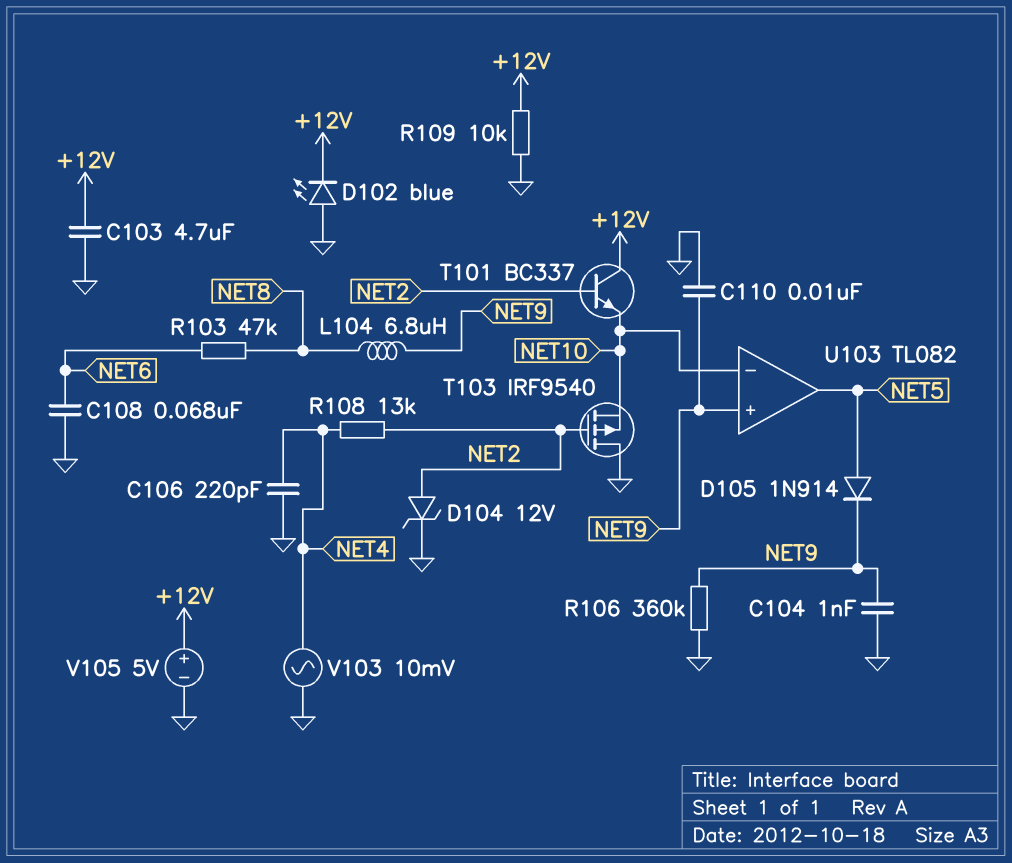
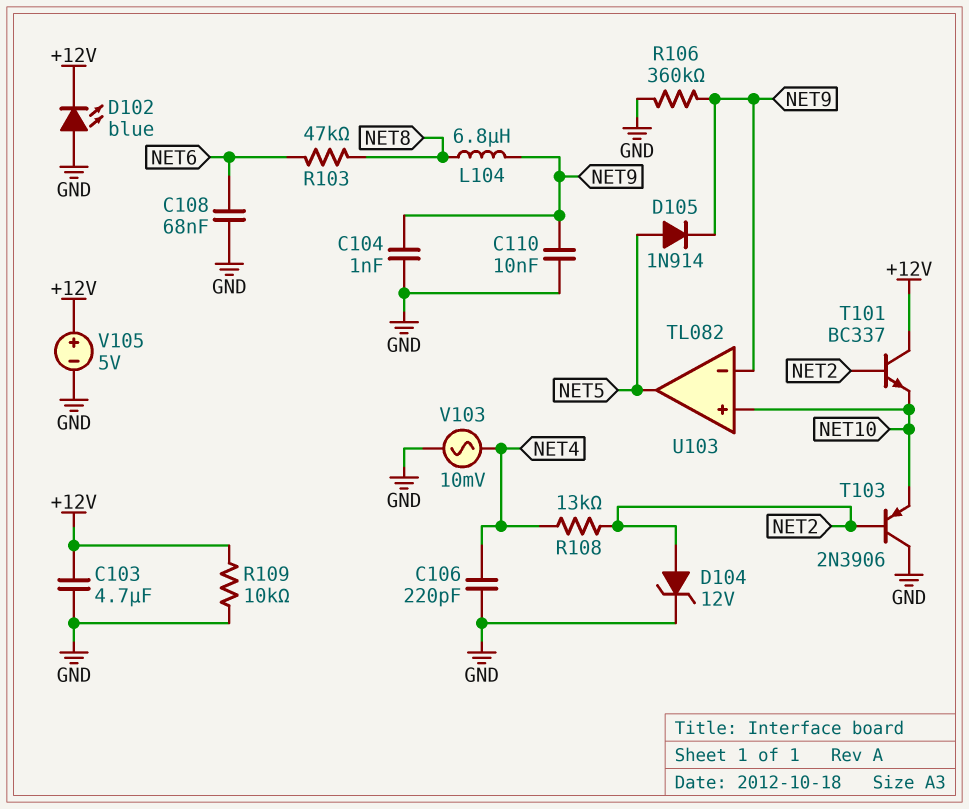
T103: PMOS IRF9540 (G NET2, D GND, S NET10) -> PNP 2N3906 (B NET2, C GND, E NET10)
U103 pin in+: NET9 -> NET10
U103 pin in-: NET10 -> NET9

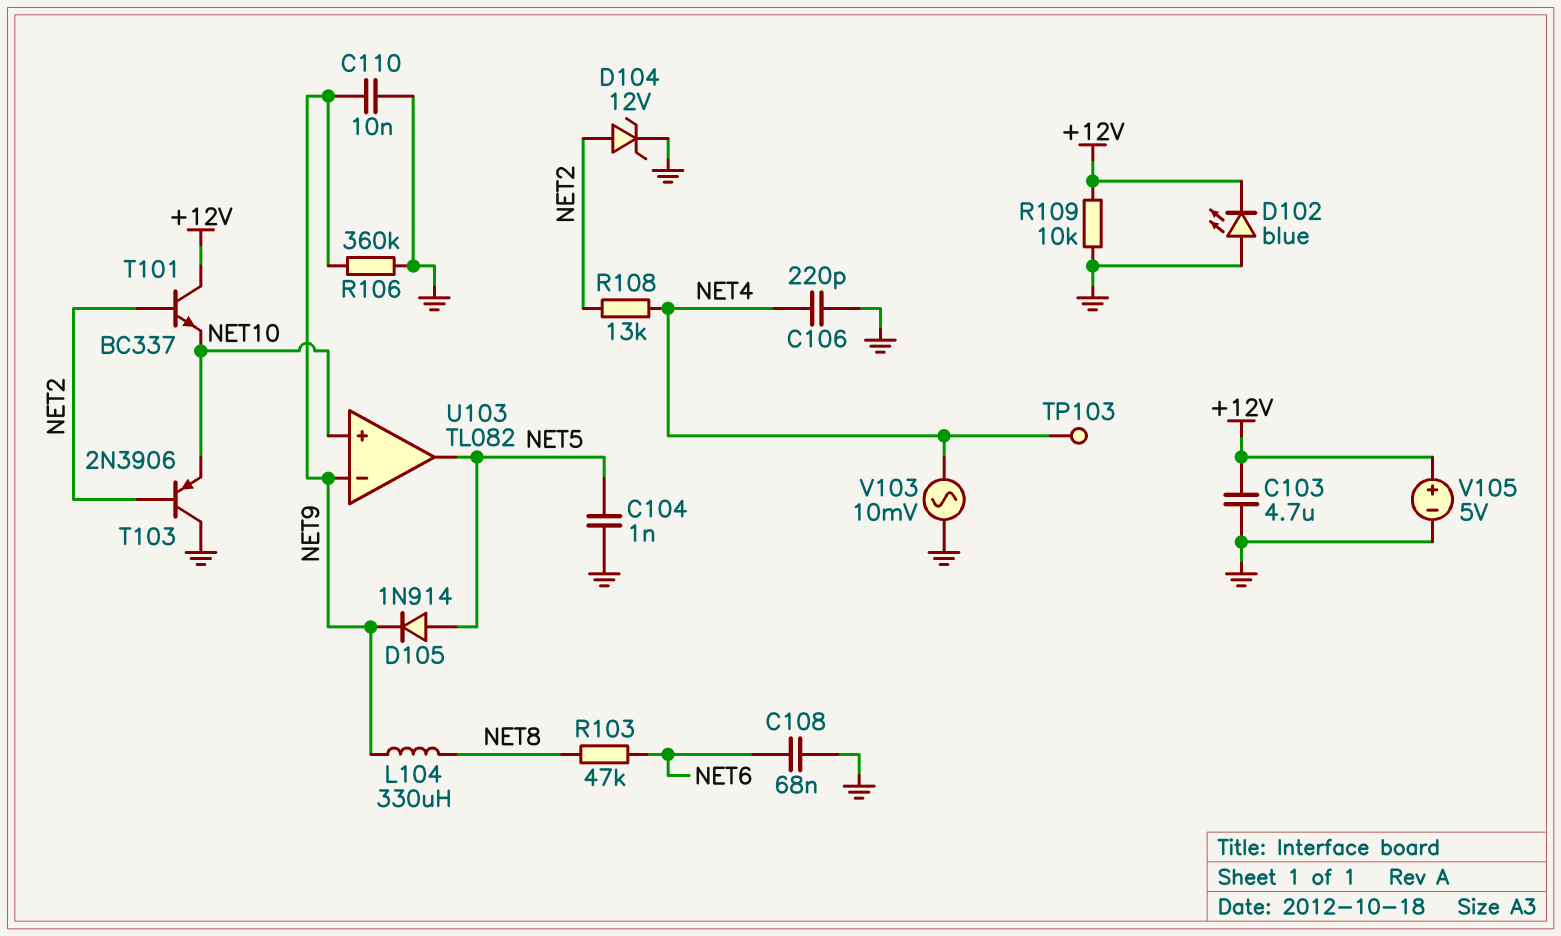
C104: 1nF (GND, NET9) -> 1nF (GND, NET5)
L104: 6.8uH (NET8, NET9) -> 330uH (NET8, NET9)
TP103: none -> test point (NET4)

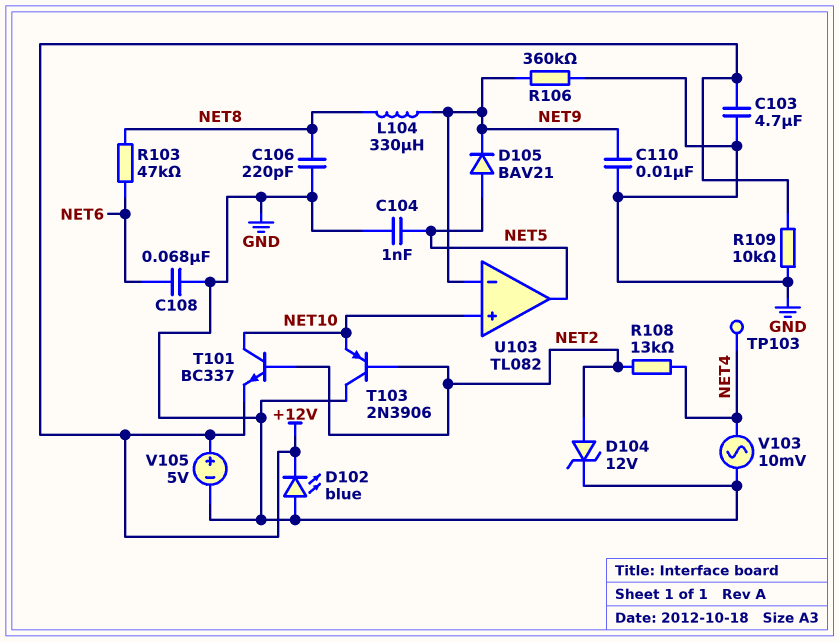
C106: 220pF (GND, NET4) -> 220pF (GND, NET8)
D105: diode 1N914 (A NET5, K NET9) -> diode BAV21 (A NET5, K NET9)
T101: NPN BC337 (B NET2, C +12V, E NET10) -> NPN BC337 (B NET2, C NET10, E +12V)

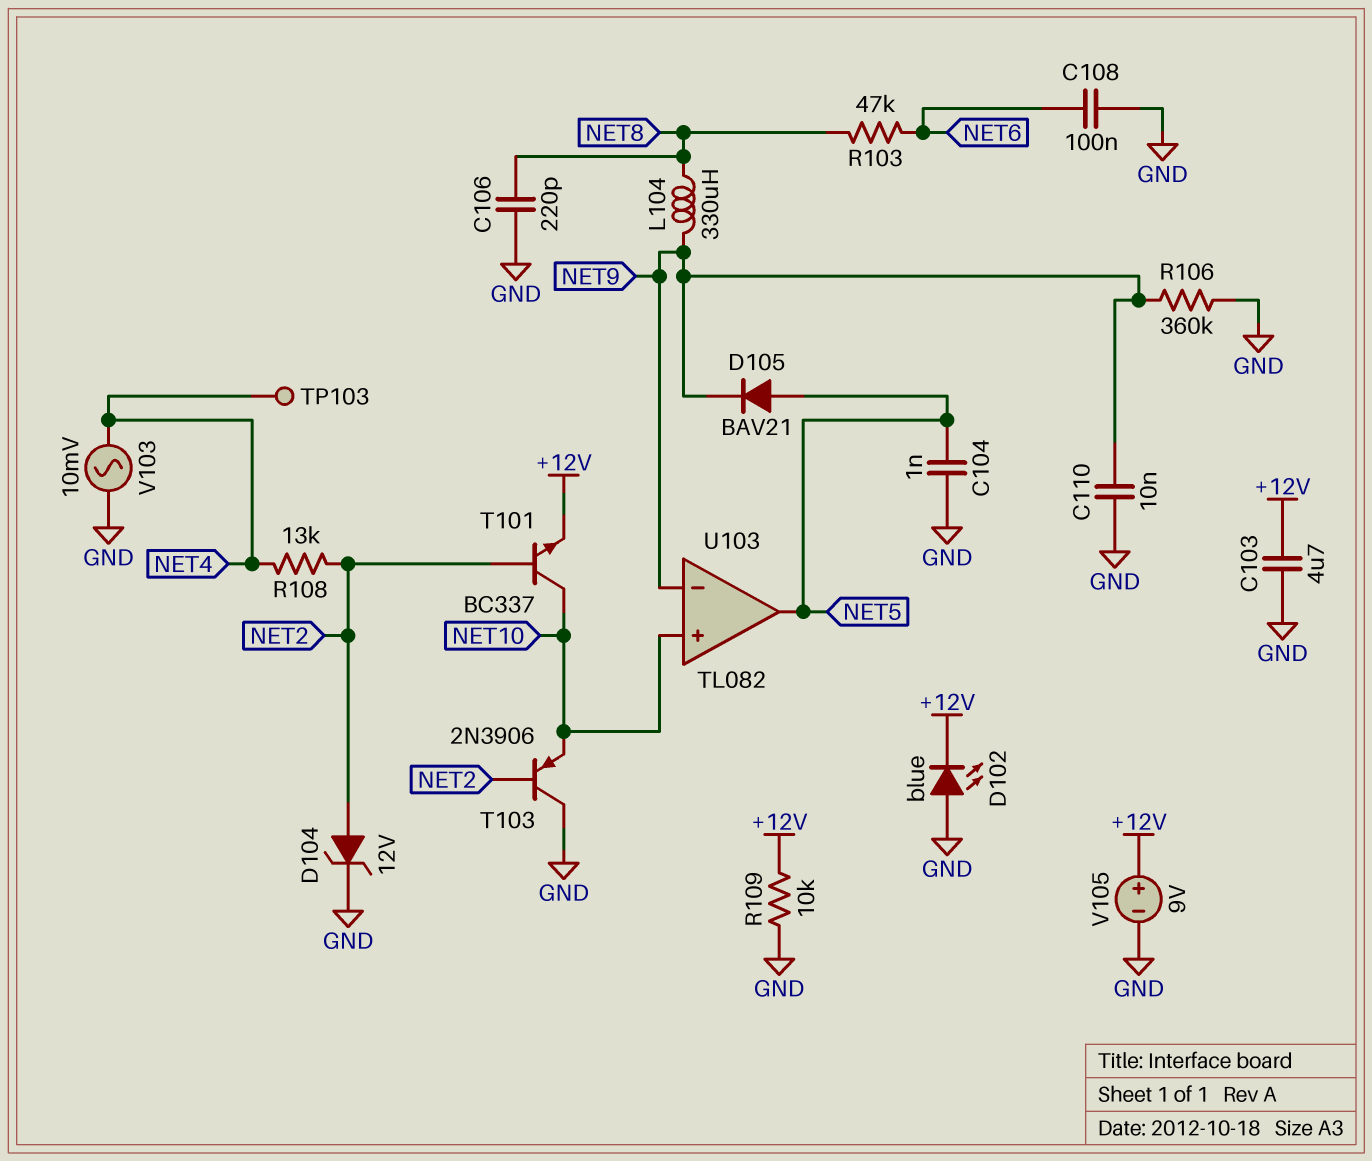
C108: 68nF (GND, NET6) -> 100nF (GND, NET6)
V105: 5V (plus +12V, minus GND) -> 9V (plus +12V, minus GND)

